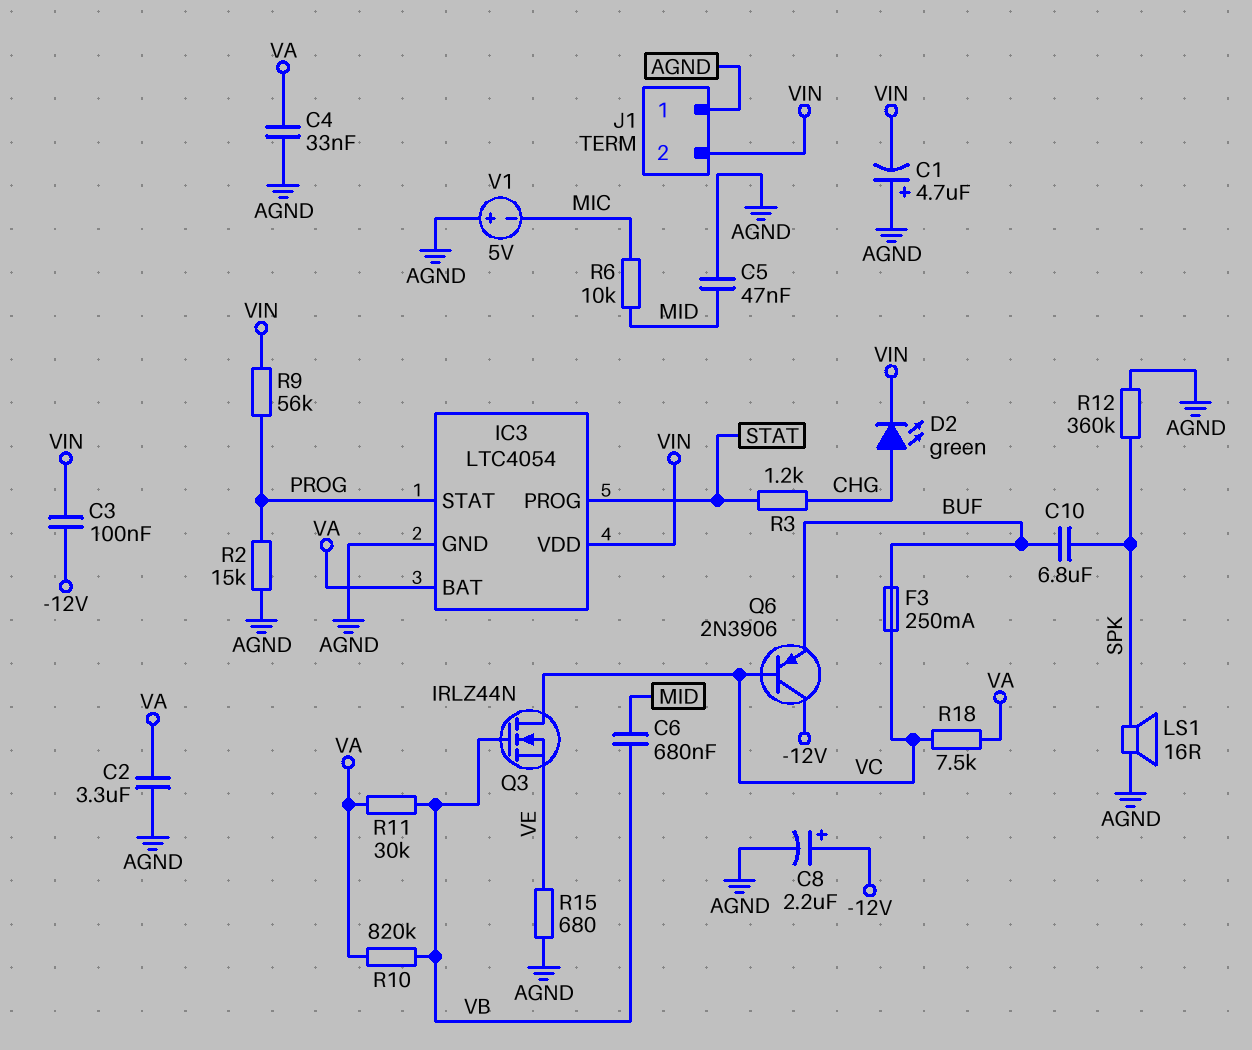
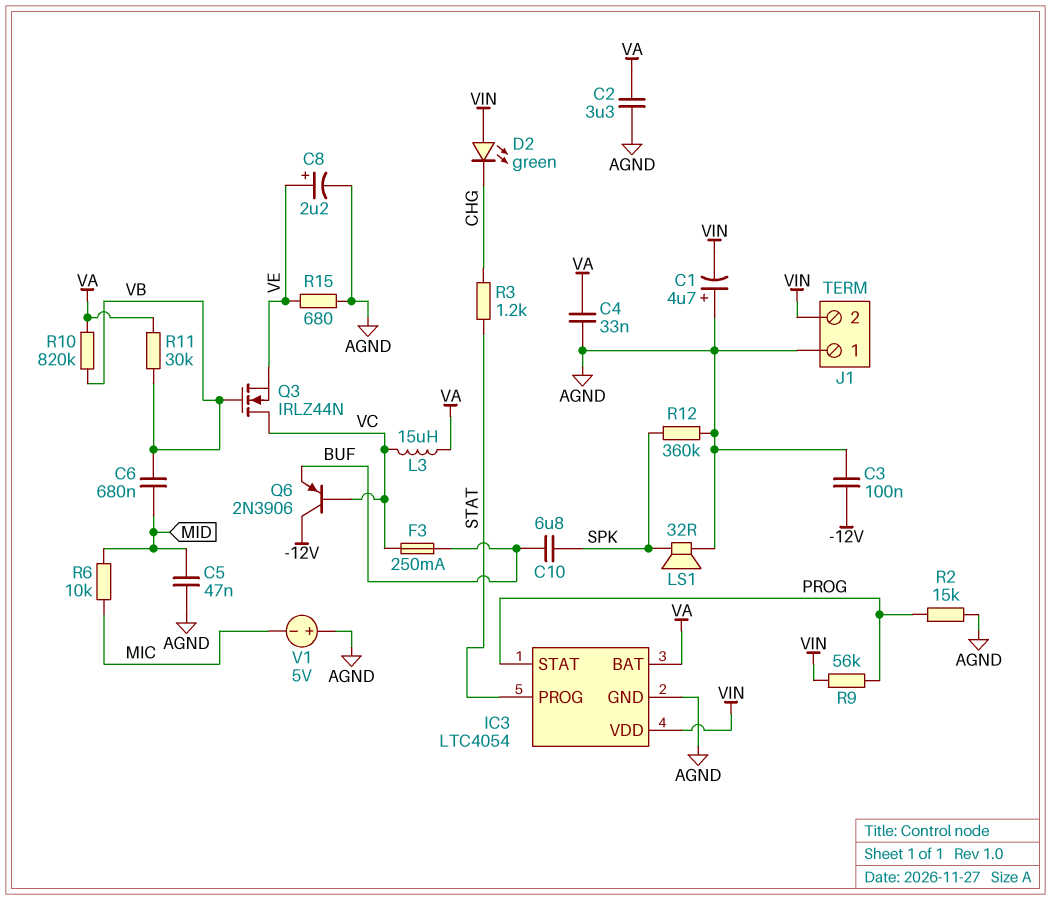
C3: 100nF (-12V, VIN) -> 100nF (-12V, AGND)
C8: 2.2uF (plus -12V, minus AGND) -> 2.2uF (plus VE, minus AGND)
D2: LED green (A CHG, K VIN) -> LED green (A VIN, K CHG)
L3: none -> 15uH (VA, VC)
LS1: speaker 16R (AGND, SPK) -> speaker 32R (AGND, SPK)
R18: 7.5k (VA, VC) -> none

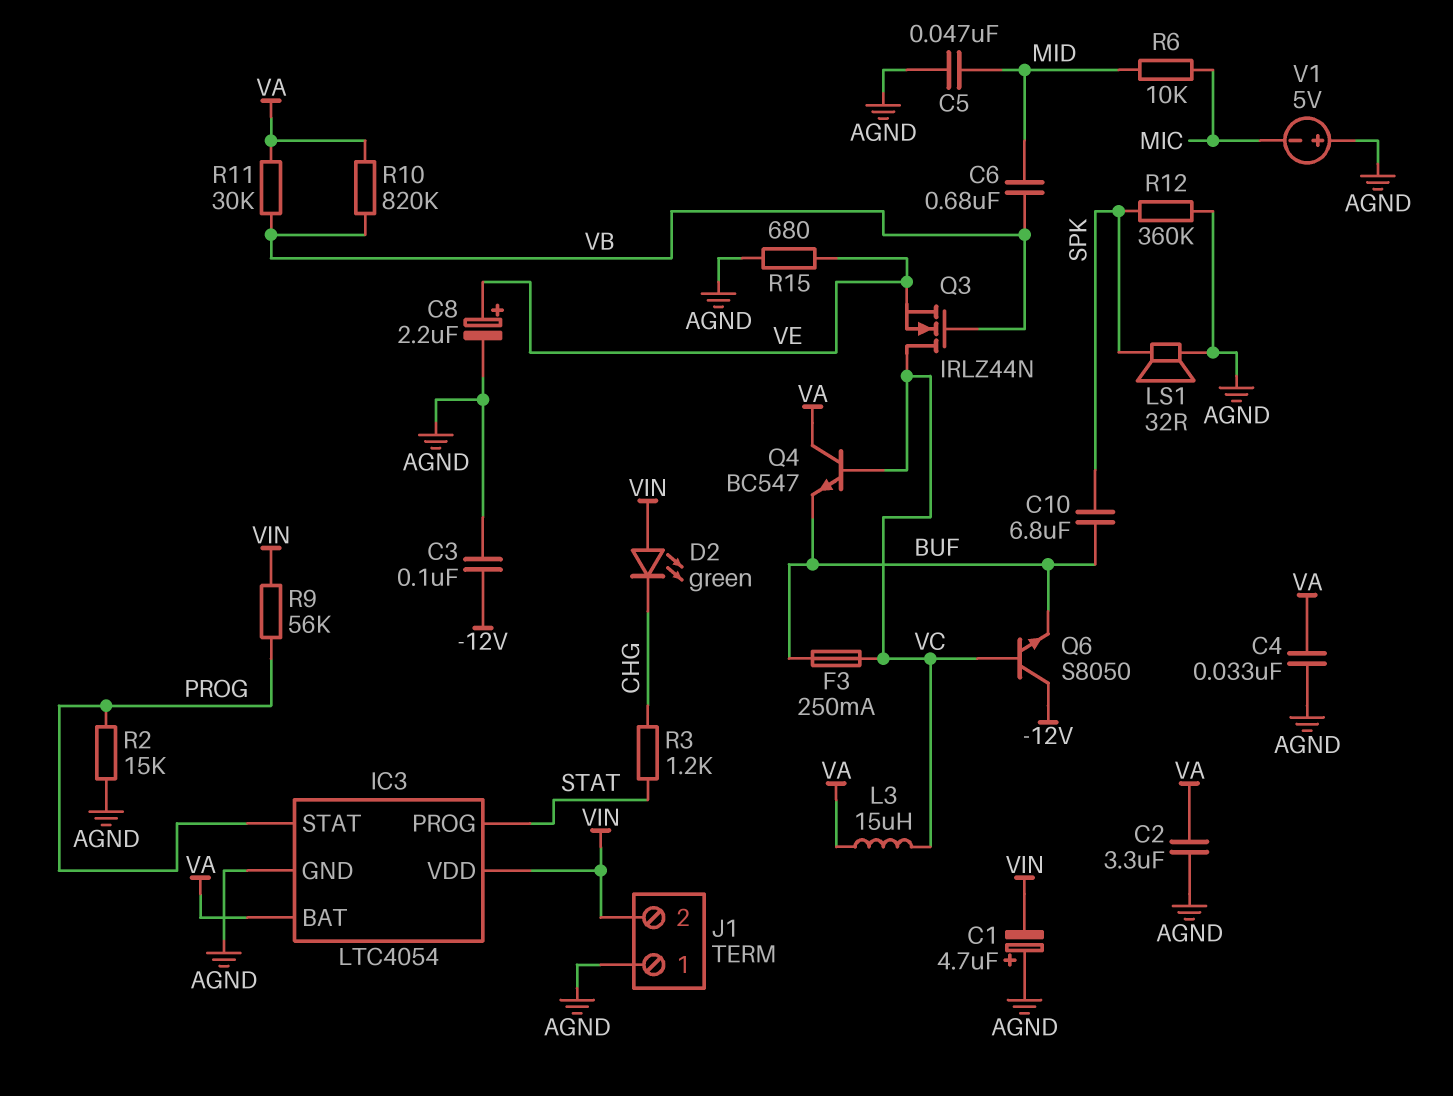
Q4: none -> NPN BC547 (B VC, C VA, E BUF)
Q6: PNP 2N3906 (B VC, C -12V, E BUF) -> NPN S8050 (B VC, C -12V, E BUF)

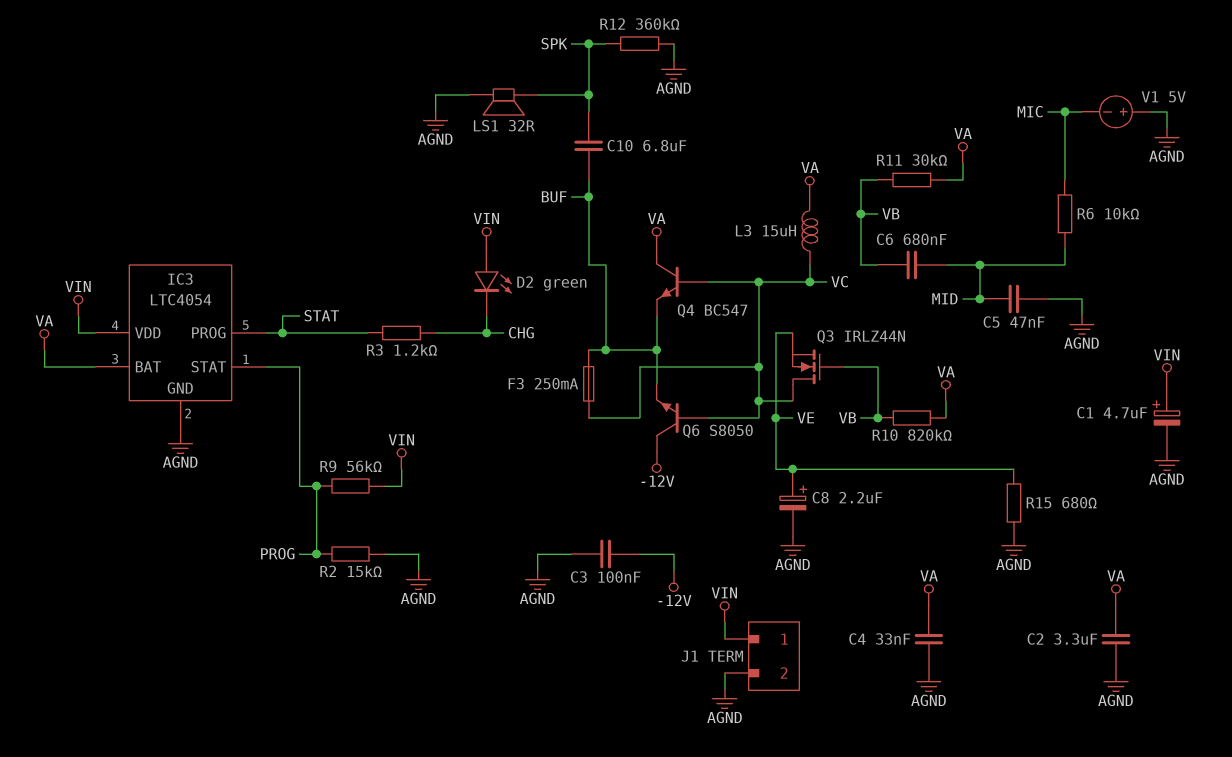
C1: 4.7uF (plus AGND, minus VIN) -> 4.7uF (plus VIN, minus AGND)
J1 pin 1: AGND -> VIN
J1 pin 2: VIN -> AGND

